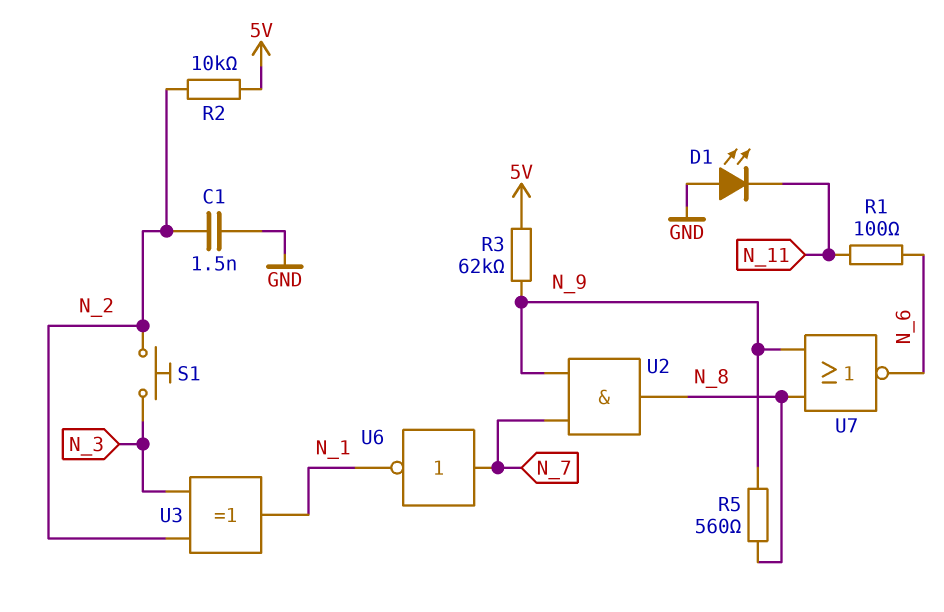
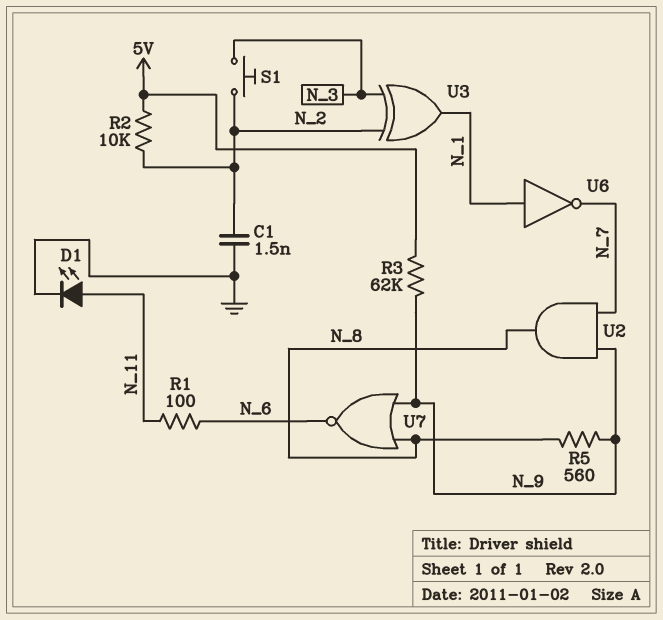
D1: LED (A GND, K N_11) -> LED (A N_11, K GND)
U6: NOT (in N_7, out N_1) -> NOT (in N_1, out N_7)

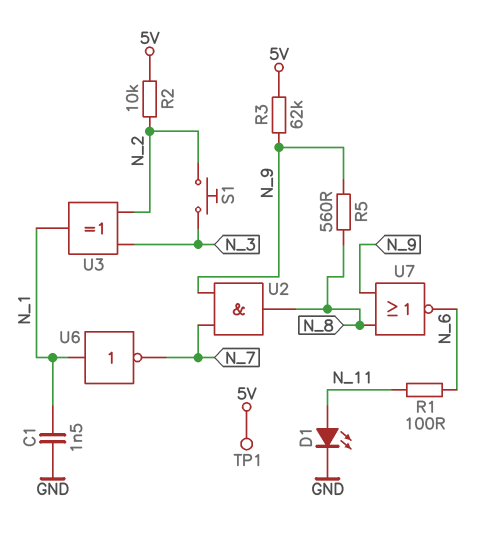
C1: 1.5nF (GND, N_2) -> 1.5nF (GND, N_1)
TP1: none -> test point (5V)

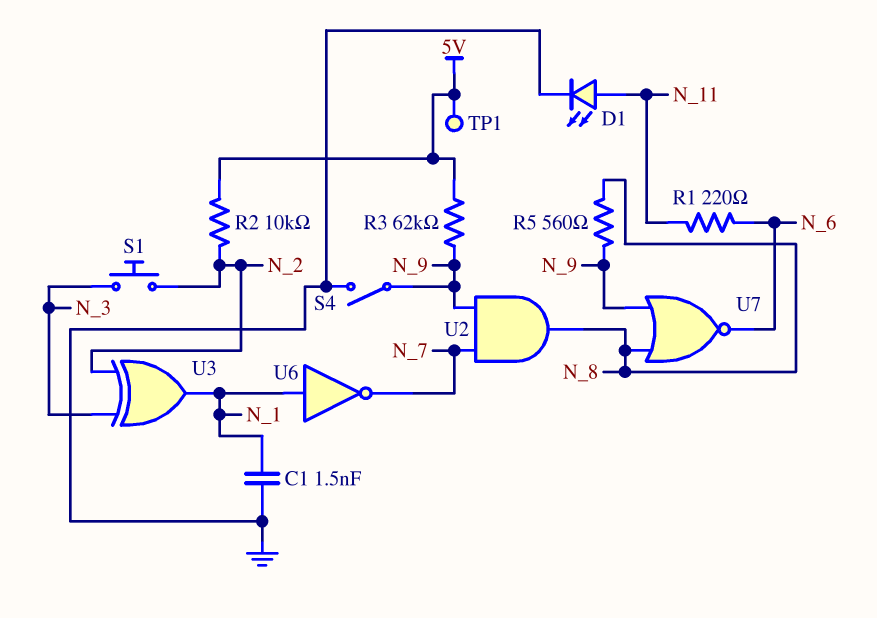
R1: 100 (N_6, N_11) -> 220 (N_6, N_11)
S4: none -> switch (GND, N_9)

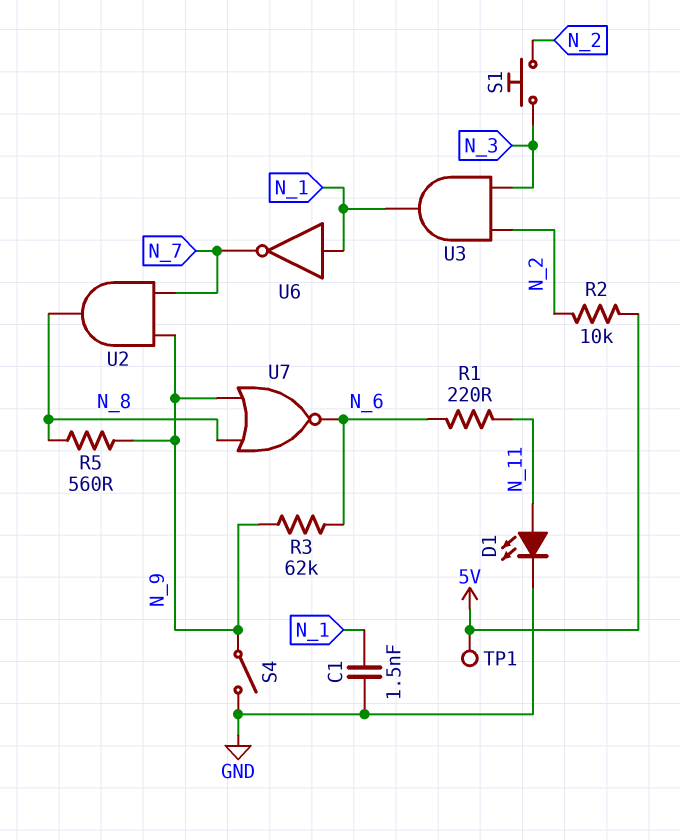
R3: 62k (5V, N_9) -> 62k (N_6, N_9)
U3: XOR (in N_2, in N_3, out N_1) -> AND (in N_2, in N_3, out N_1)

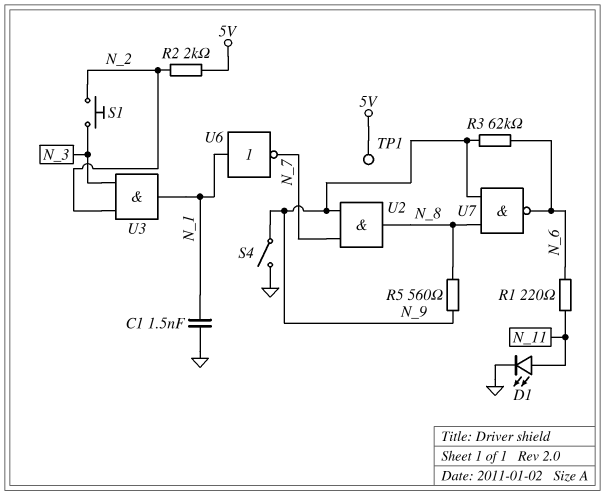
R2: 10k (5V, N_2) -> 2k (5V, N_2)
U7: NOR (in N_8, in N_9, out N_6) -> NAND (in N_8, in N_9, out N_6)

